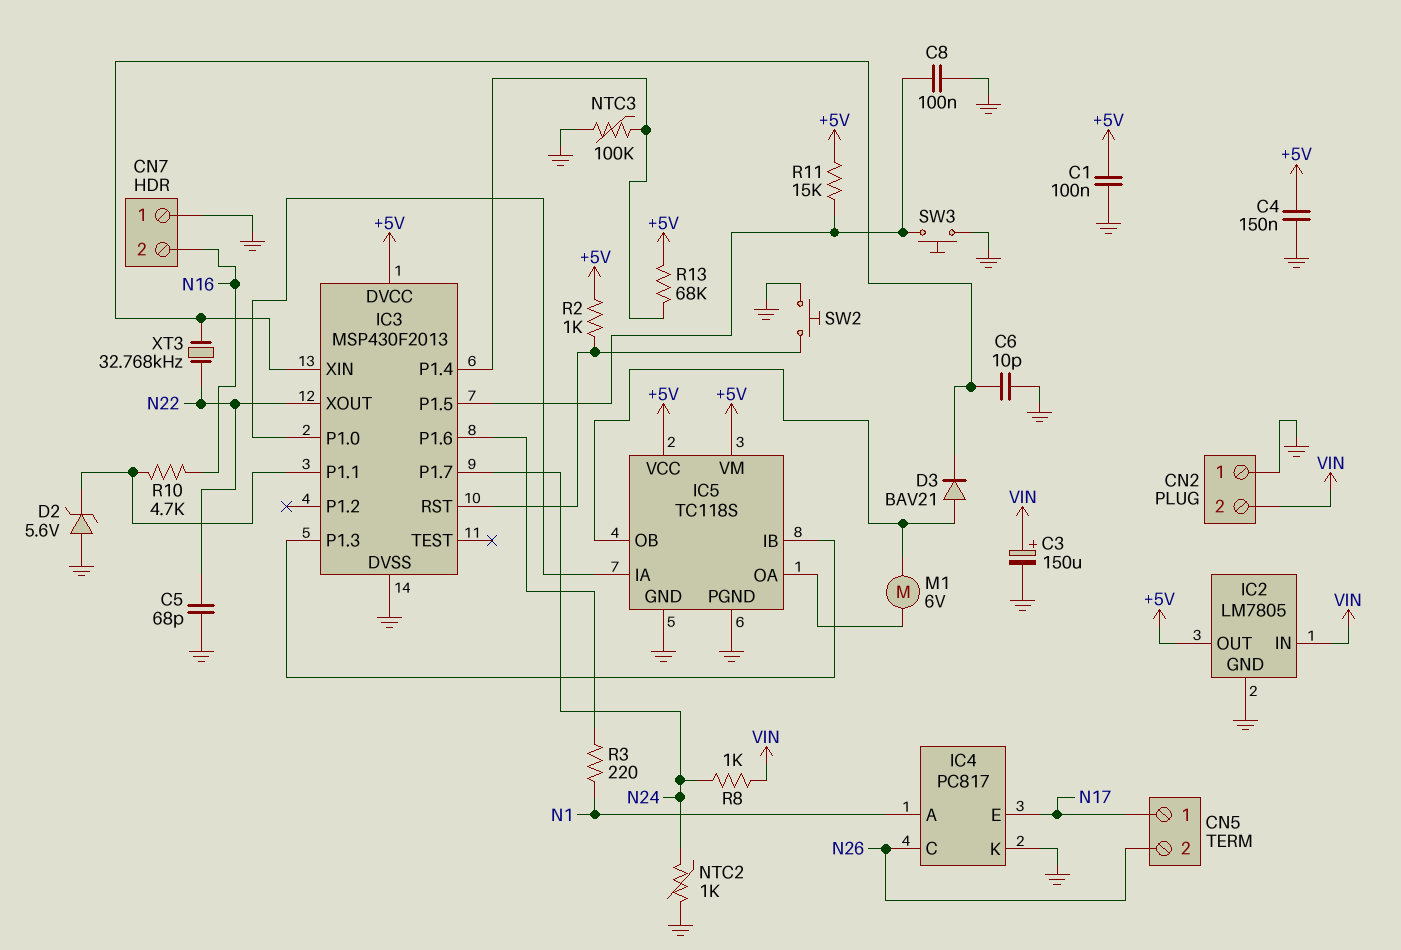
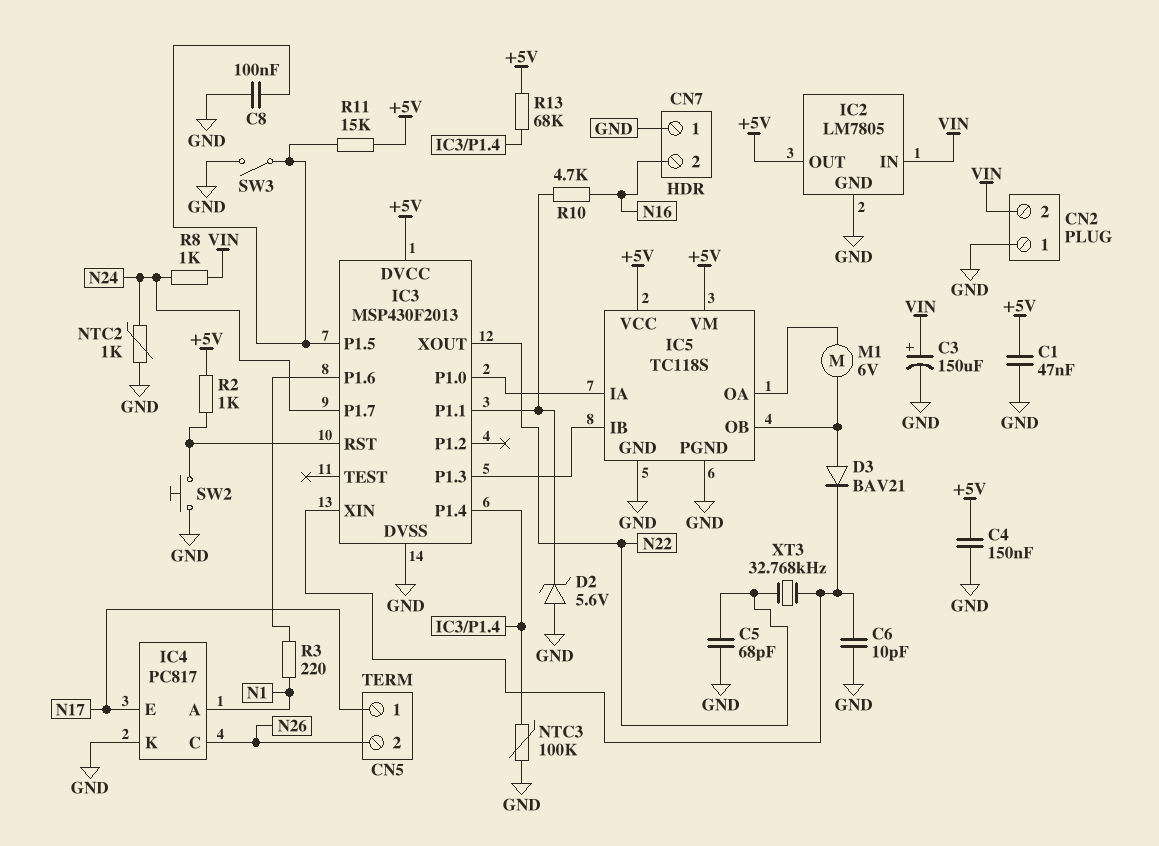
C1: 100nF (+5V, GND) -> 47nF (+5V, GND)
SW3: button (GND, IC3/P1.5) -> switch (GND, IC3/P1.5)

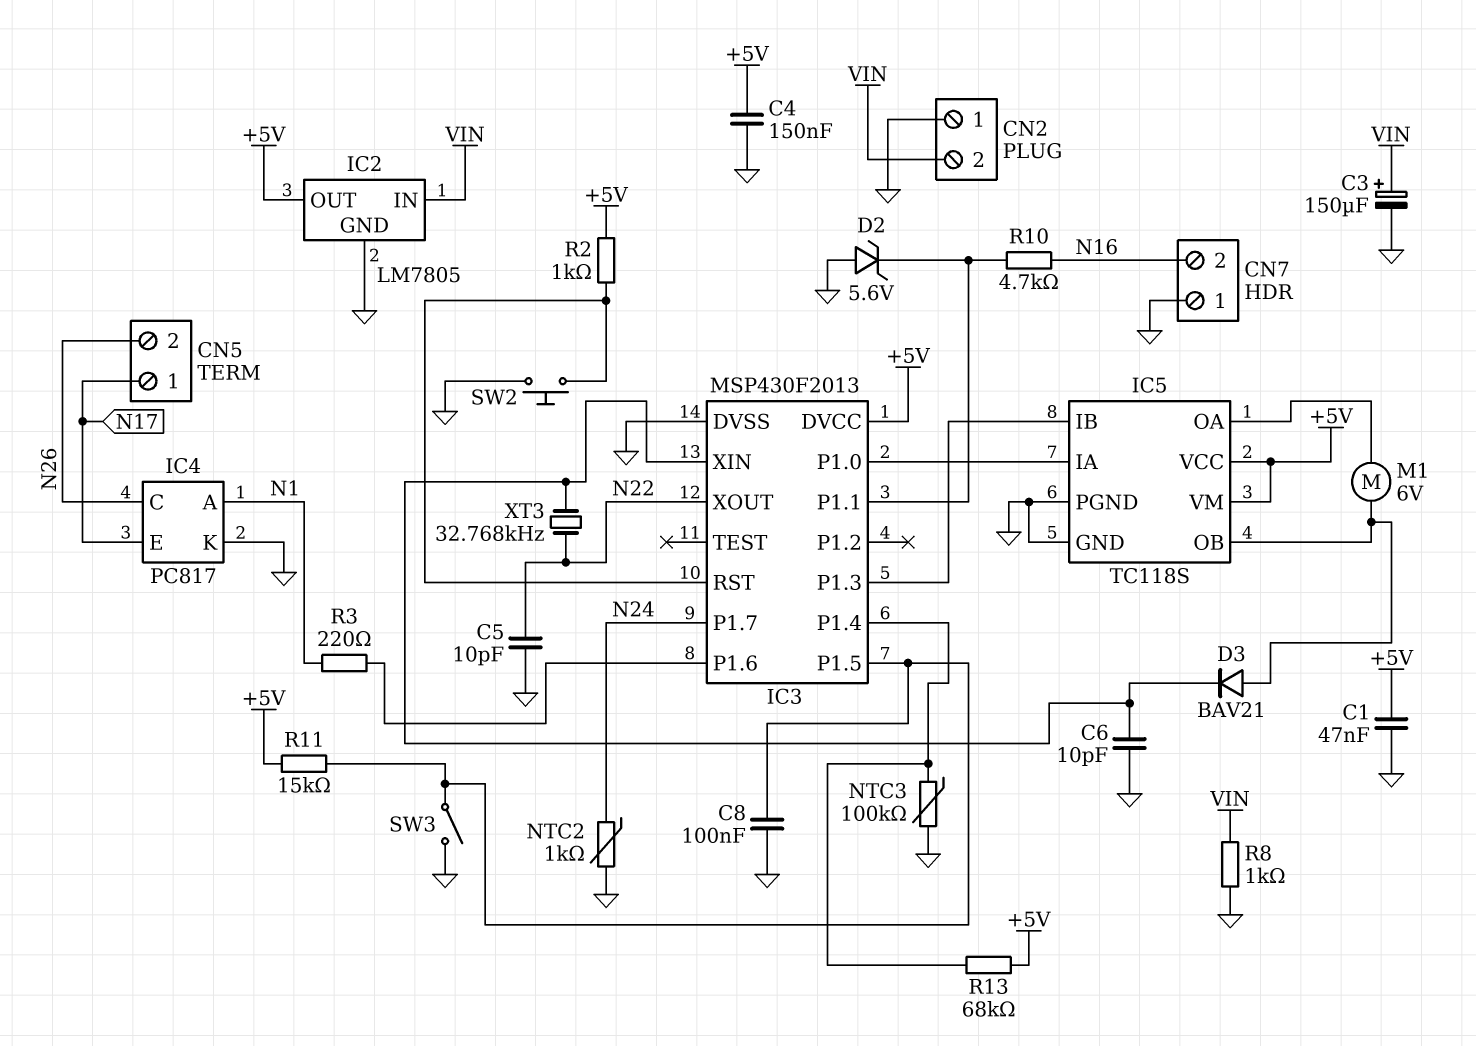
C5: 68pF (GND, N22) -> 10pF (GND, N22)
R8: 1k (N24, VIN) -> 1k (GND, VIN)

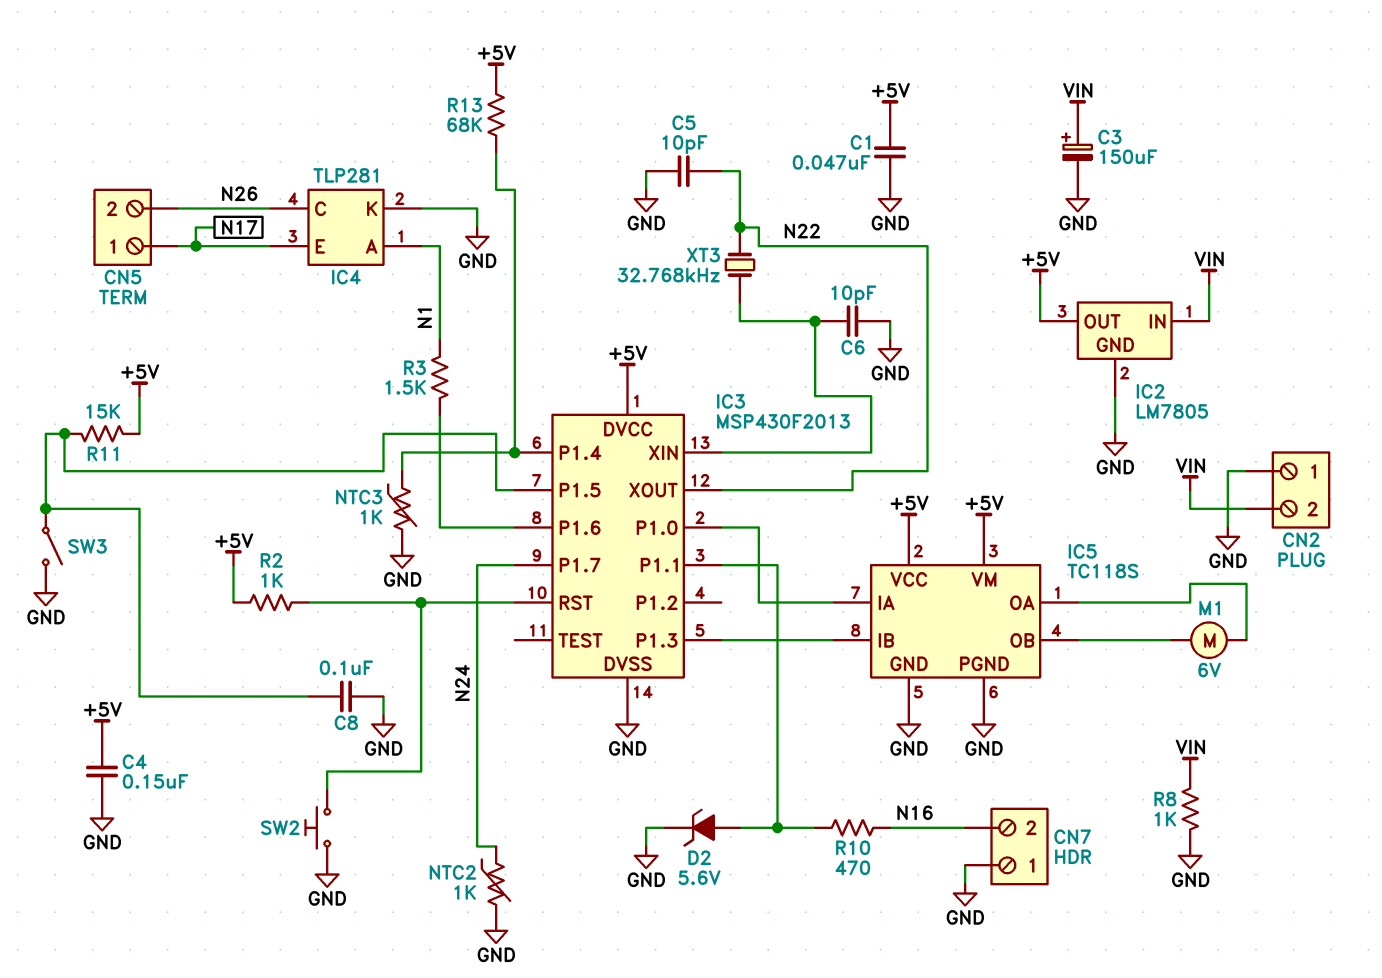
D2: zener 5.6V (A GND, K IC3/P1.1) -> zener 5.6V (A IC3/P1.1, K GND)
D3: diode BAV21 (A IC5/OB, K IC3/XIN) -> none
IC4: PC817 -> TLP281
NTC3: 100k (GND, IC3/P1.4) -> 1k (GND, IC3/P1.4)
R3: 220 (IC3/P1.6, N1) -> 1.5k (IC3/P1.6, N1)
R10: 4.7k (IC3/P1.1, N16) -> 470 (IC3/P1.1, N16)

